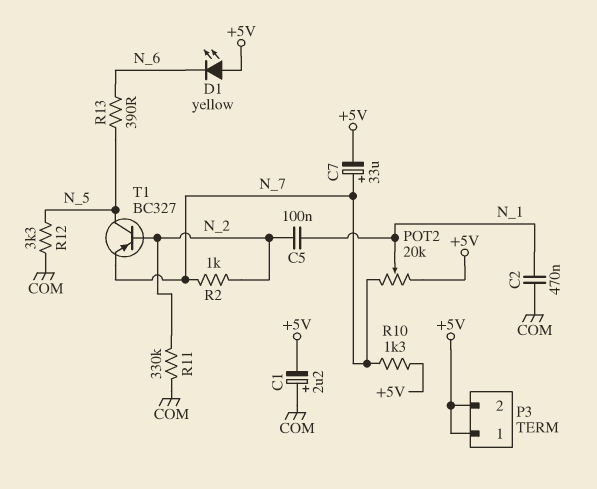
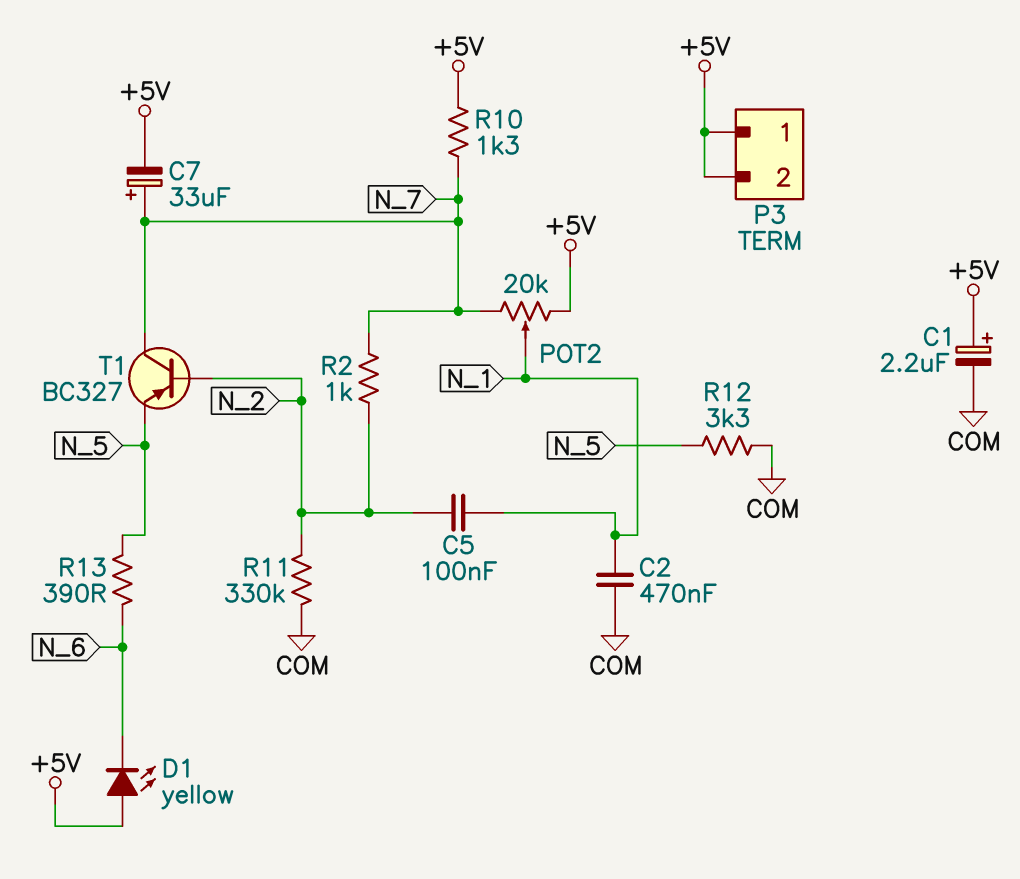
C1: 2.2uF (plus COM, minus +5V) -> 2.2uF (plus +5V, minus COM)
T1: PNP BC327 (B N_2, C N_5, E N_7) -> PNP BC327 (B N_2, C N_7, E N_5)

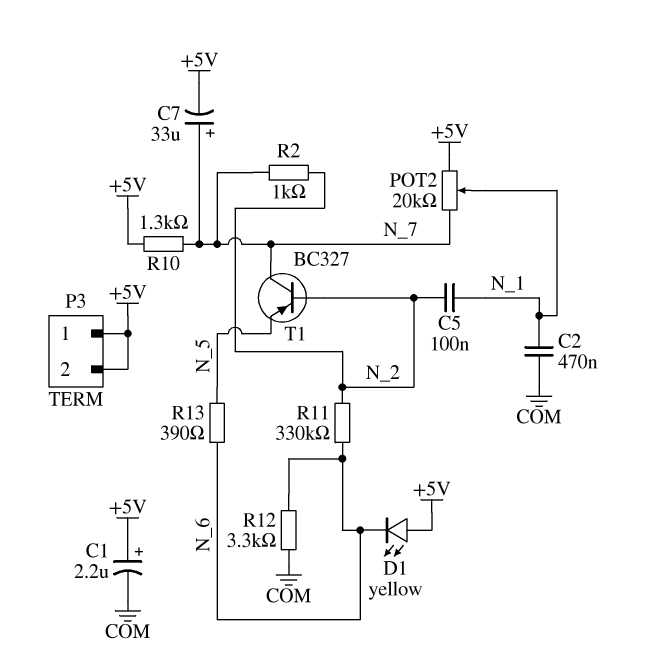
R11: 330k (COM, N_2) -> 330k (N_2, N_6)
R12: 3.3k (COM, N_5) -> 3.3k (COM, N_6)

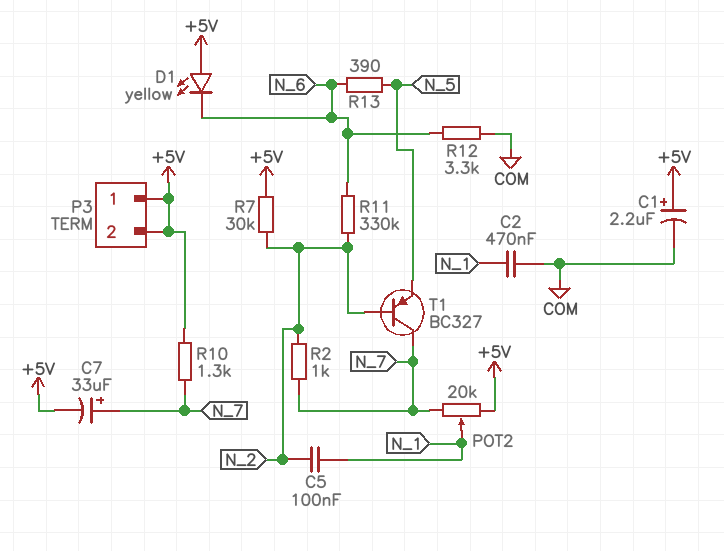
R7: none -> 30k (+5V, N_2)

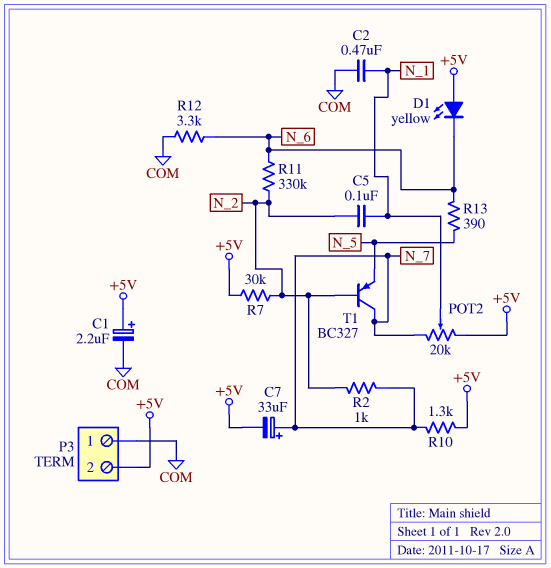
P3 pin 1: +5V -> COM

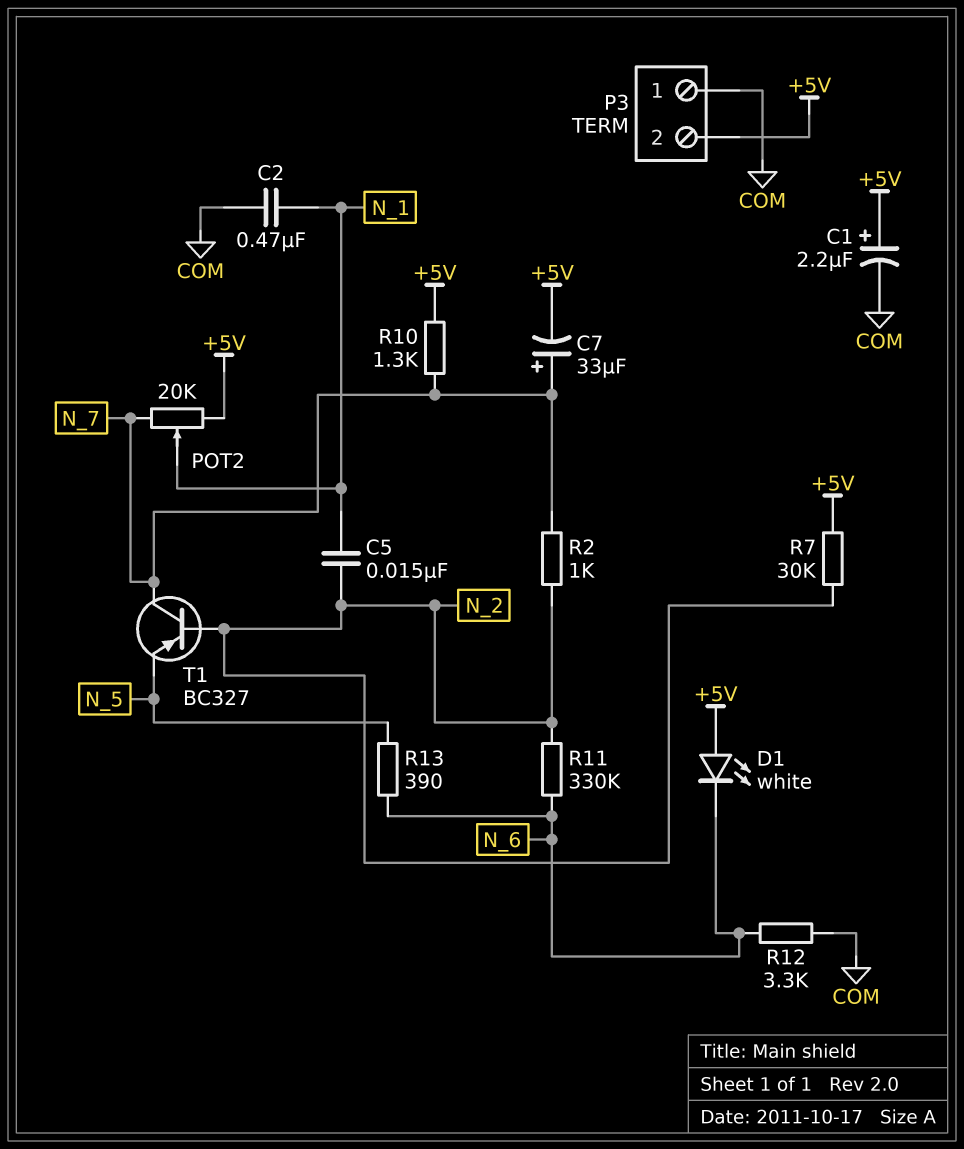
C5: 100nF (N_1, N_2) -> 15nF (N_1, N_2)
D1: LED yellow (A +5V, K N_6) -> LED white (A +5V, K N_6)

